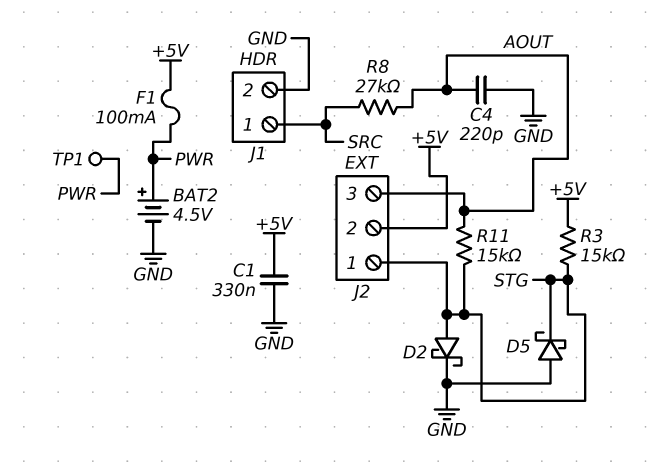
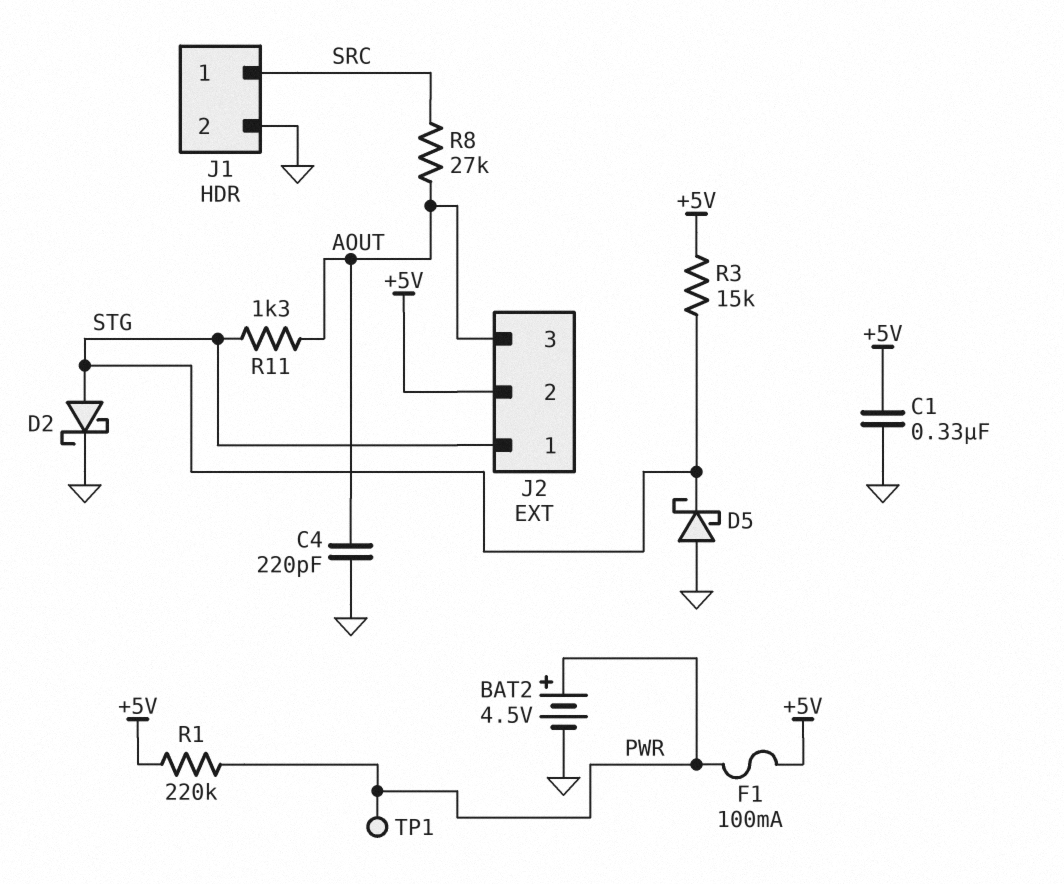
R1: none -> 220k (+5V, PWR)
R11: 15k (AOUT, STG) -> 1.3k (AOUT, STG)

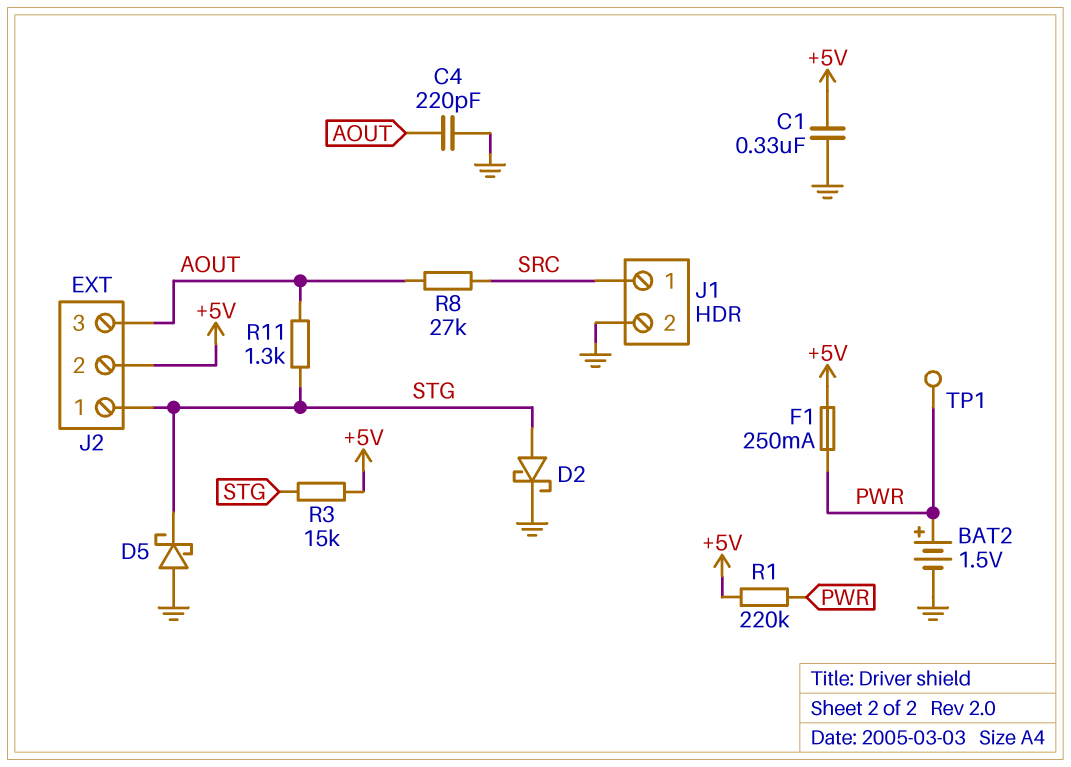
BAT2: 4.5V (plus PWR, minus GND) -> 1.5V (plus PWR, minus GND)
F1: 100mA (+5V, PWR) -> 250mA (+5V, PWR)

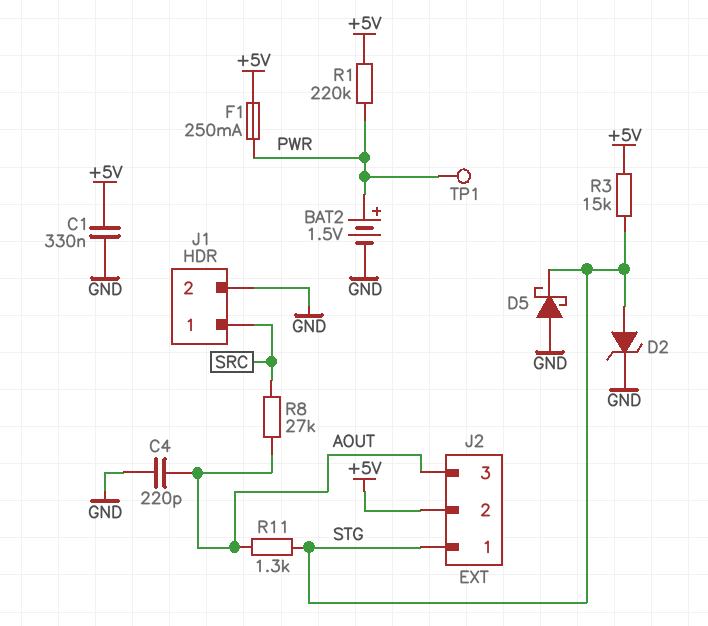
D2: schottky (A STG, K GND) -> zener (A STG, K GND)

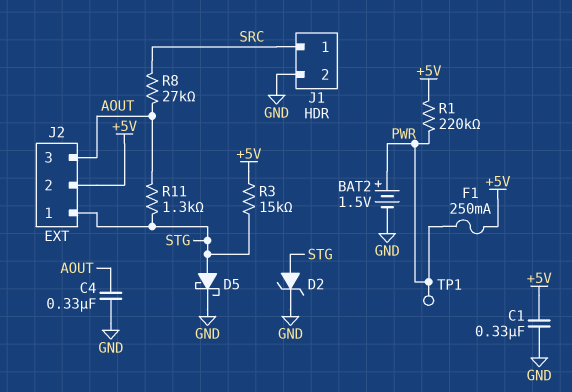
C4: 220pF (AOUT, GND) -> 330nF (AOUT, GND)
D5: schottky (A GND, K STG) -> schottky (A STG, K GND)

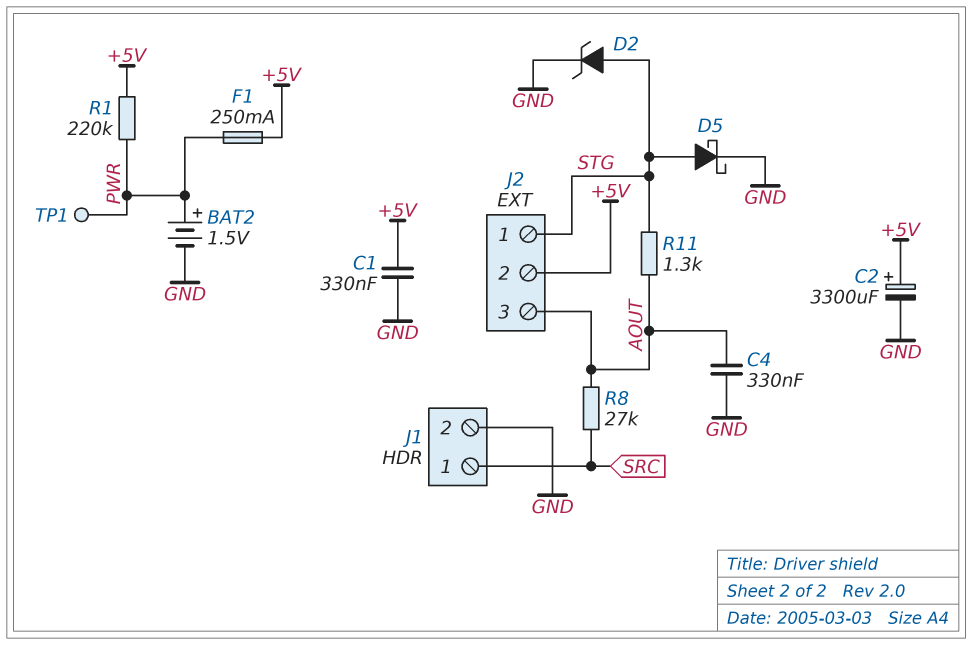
C2: none -> 3300uF (plus +5V, minus GND)
R3: 15k (+5V, STG) -> none

